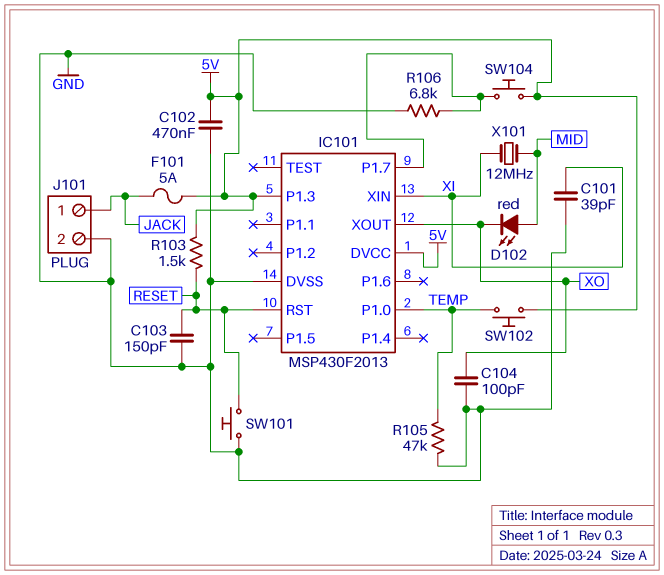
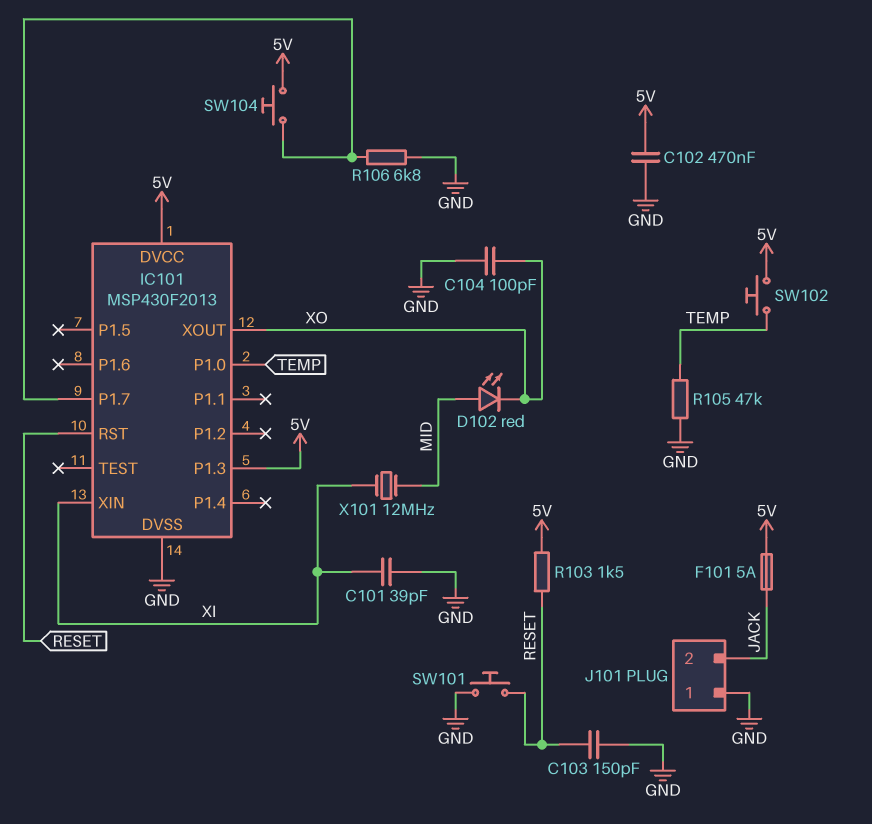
J101 pin 1: JACK -> GND
J101 pin 2: GND -> JACK

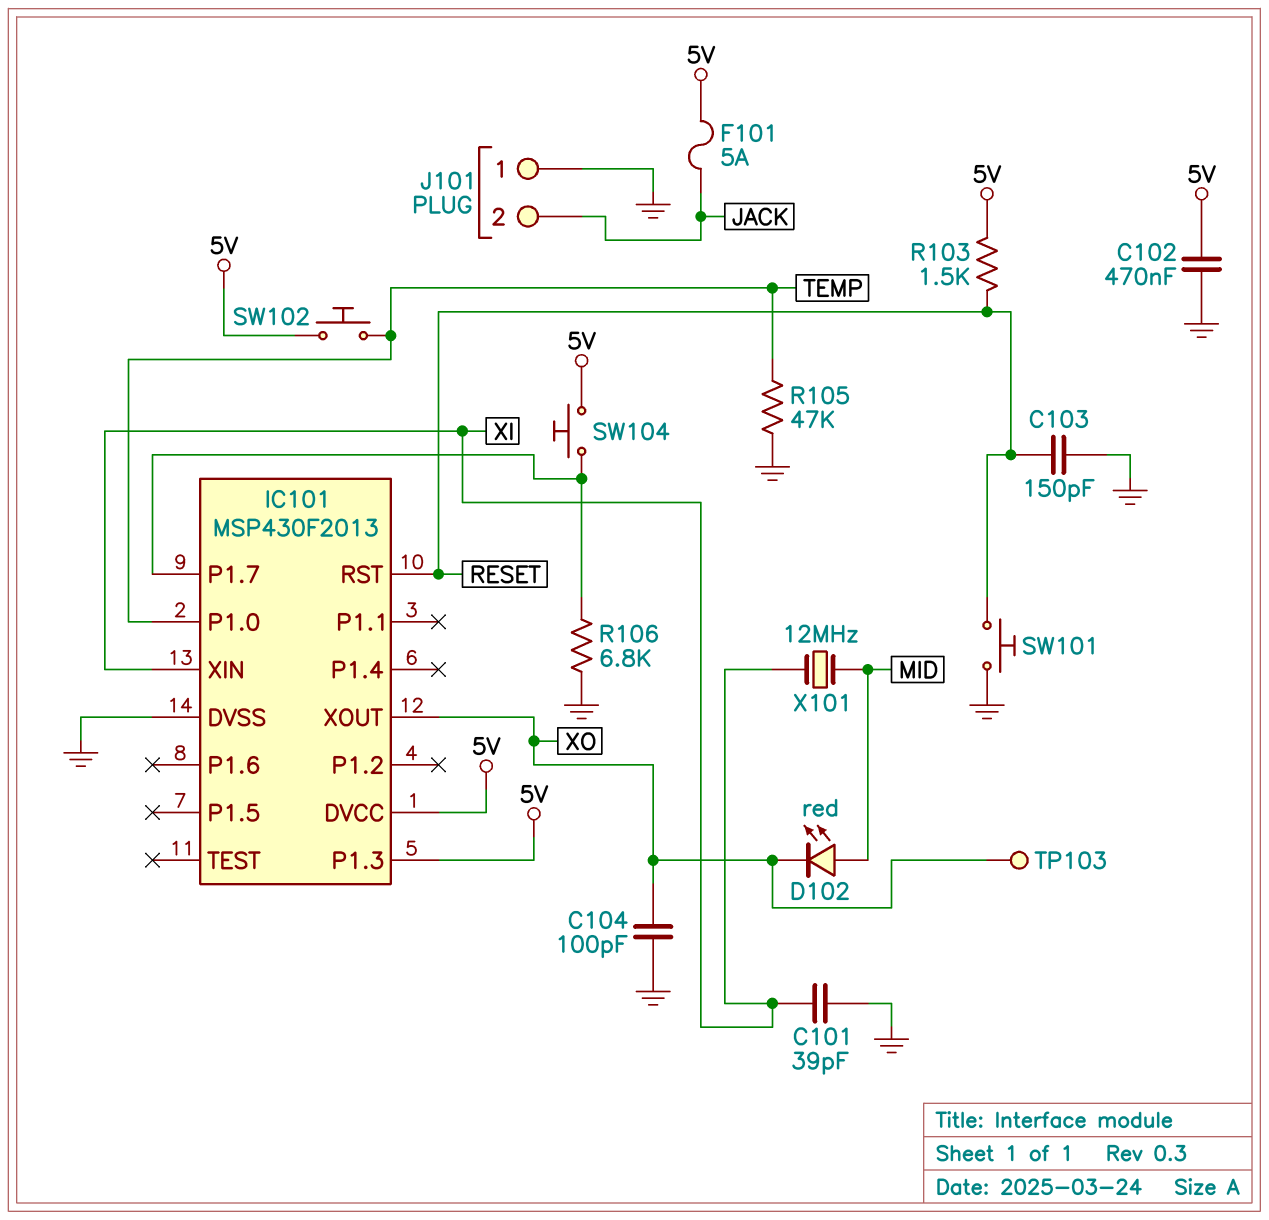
TP103: none -> test point (XO)

